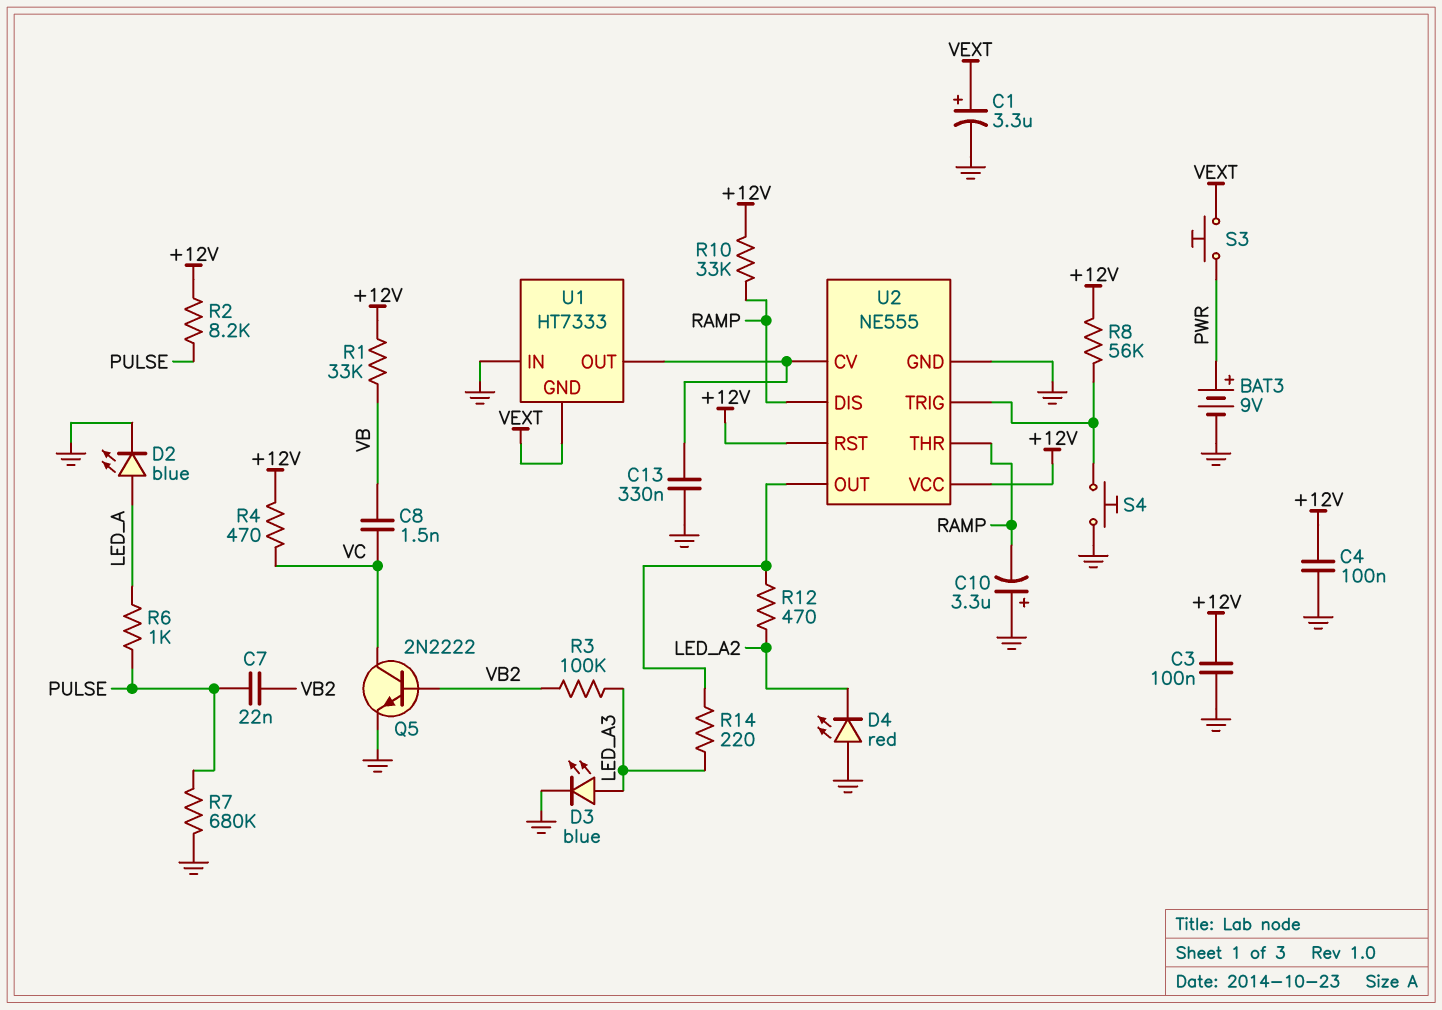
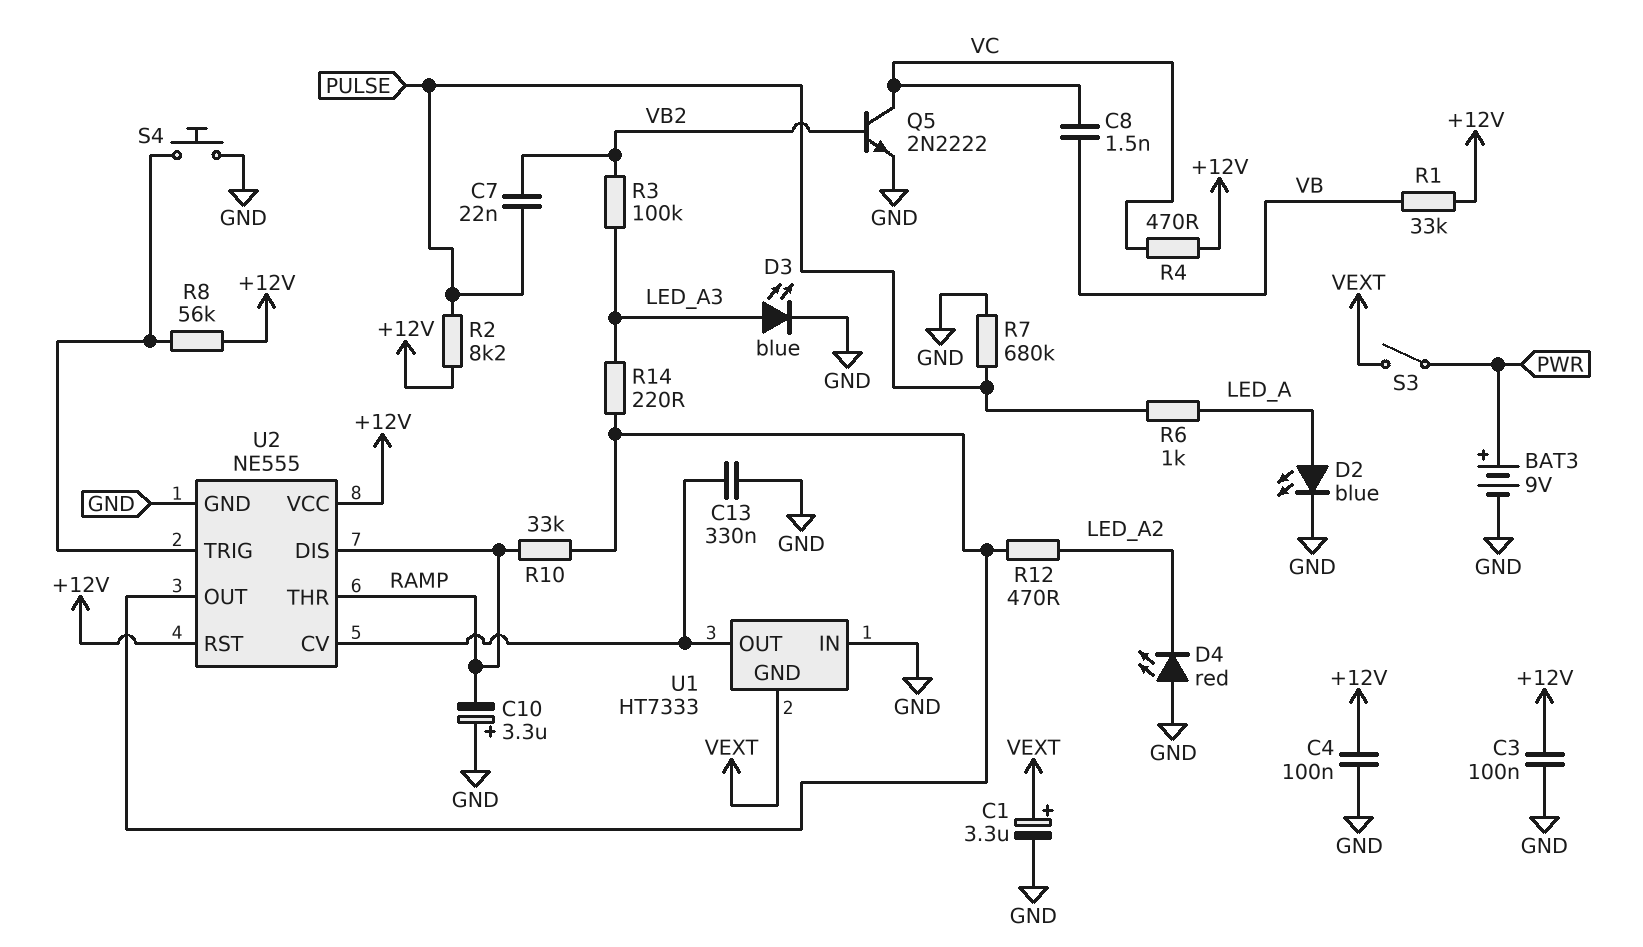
R10: 33k (+12V, RAMP) -> 33k (RAMP, U2/OUT)
S3: button (PWR, VEXT) -> switch (PWR, VEXT)

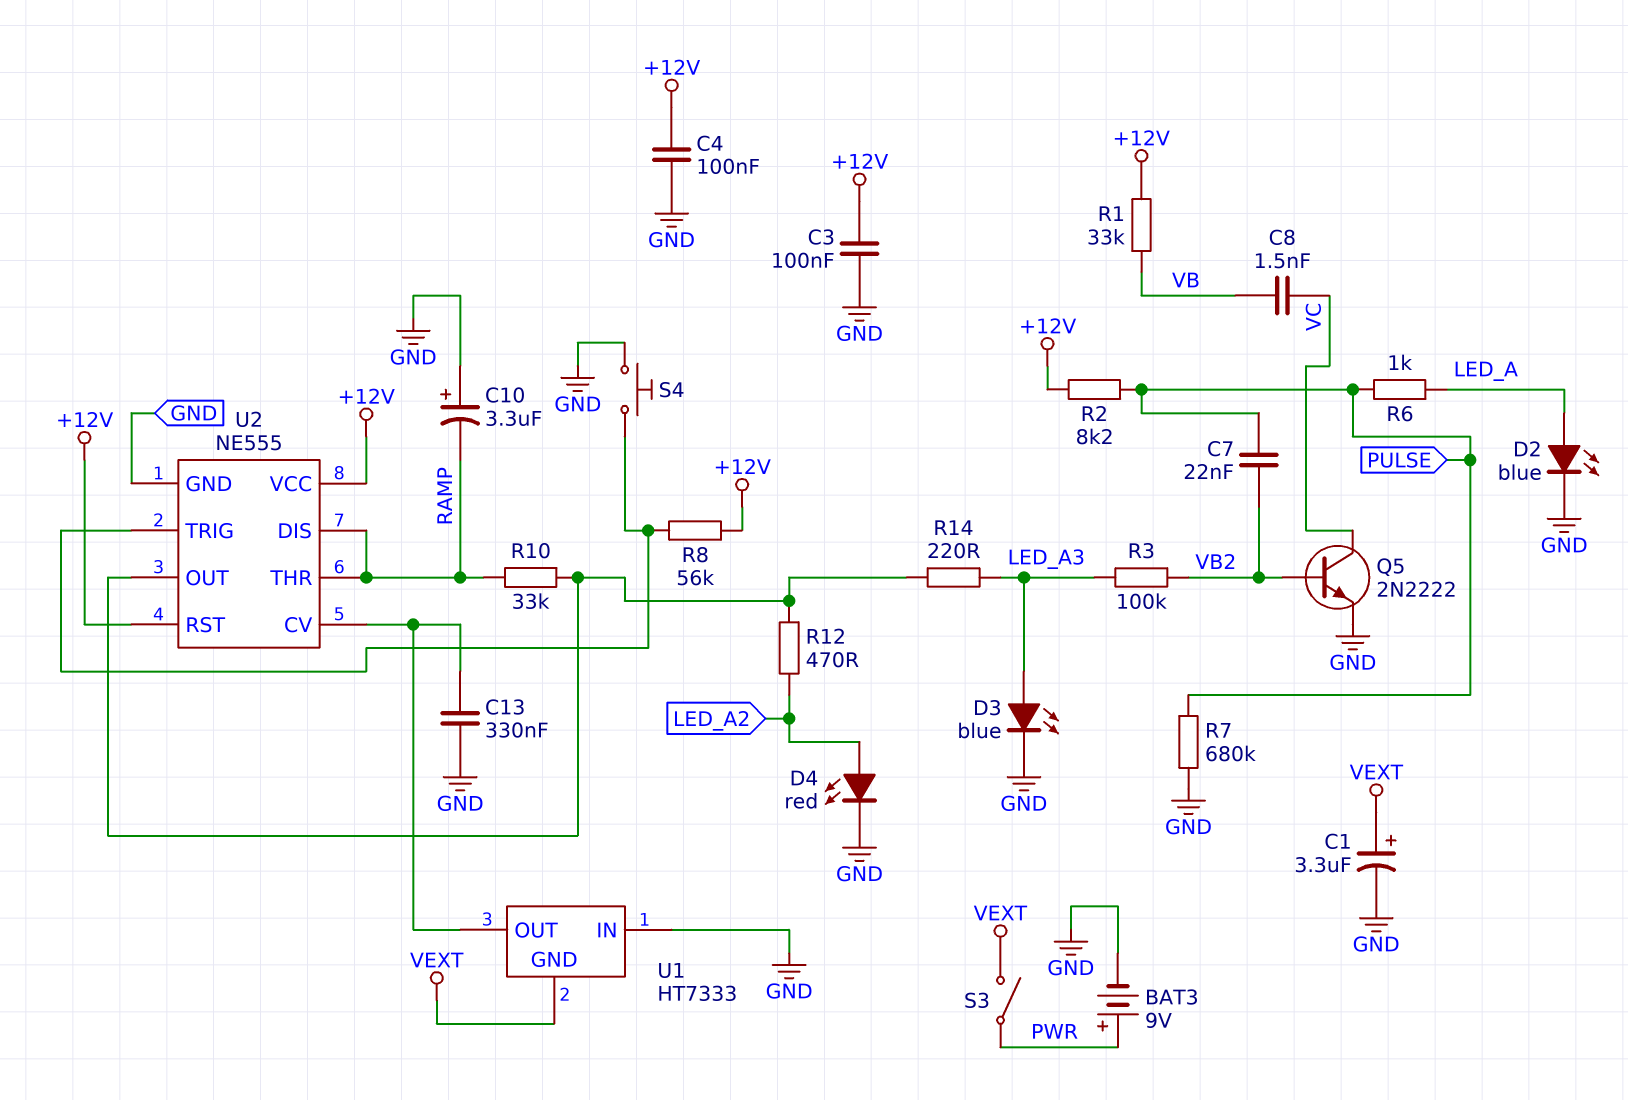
D4: LED red (A GND, K LED_A2) -> LED red (A LED_A2, K GND)
R4: 470 (+12V, VC) -> none

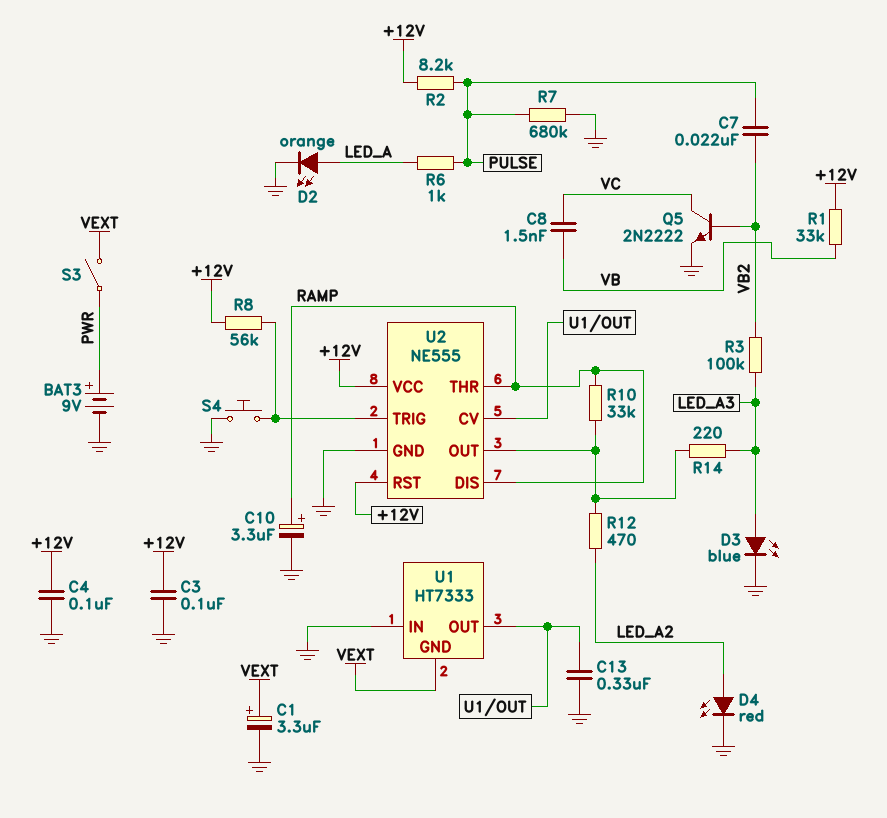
C10: 3.3uF (plus GND, minus RAMP) -> 3.3uF (plus RAMP, minus GND)
D2: LED blue (A LED_A, K GND) -> LED orange (A LED_A, K GND)

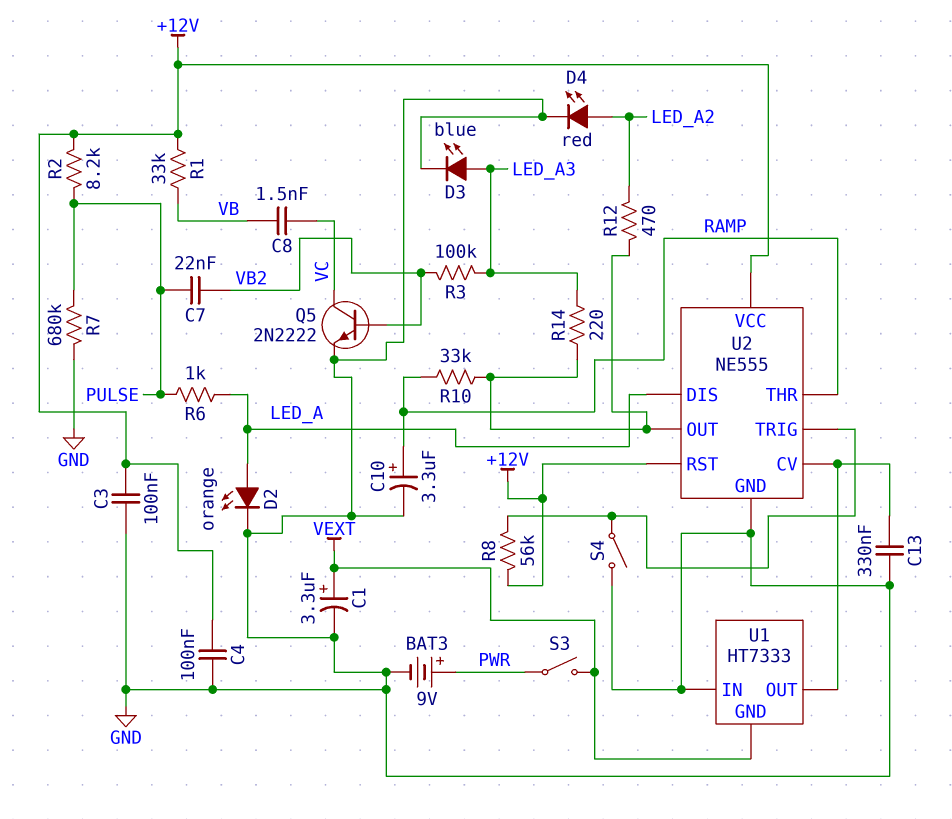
S4: button (GND, U2/TRIG) -> switch (GND, U2/TRIG)
U2 pin DIS: RAMP -> LED_A

